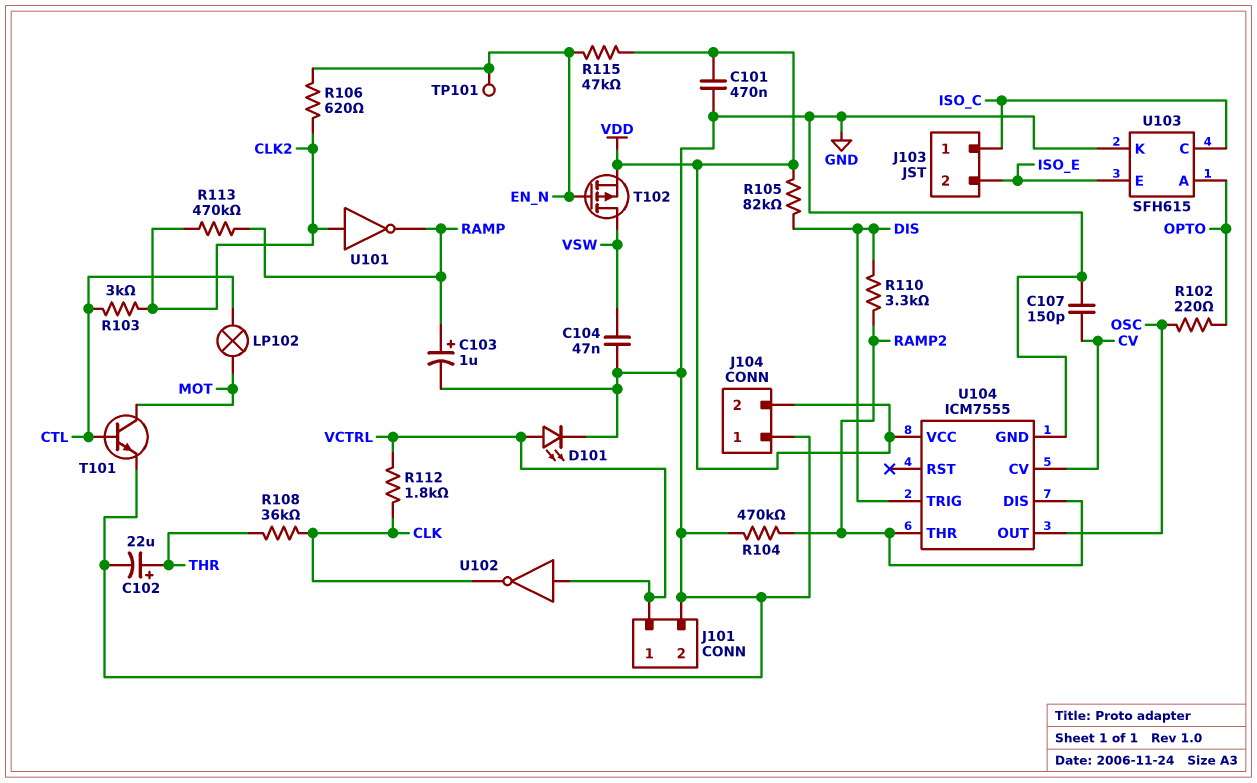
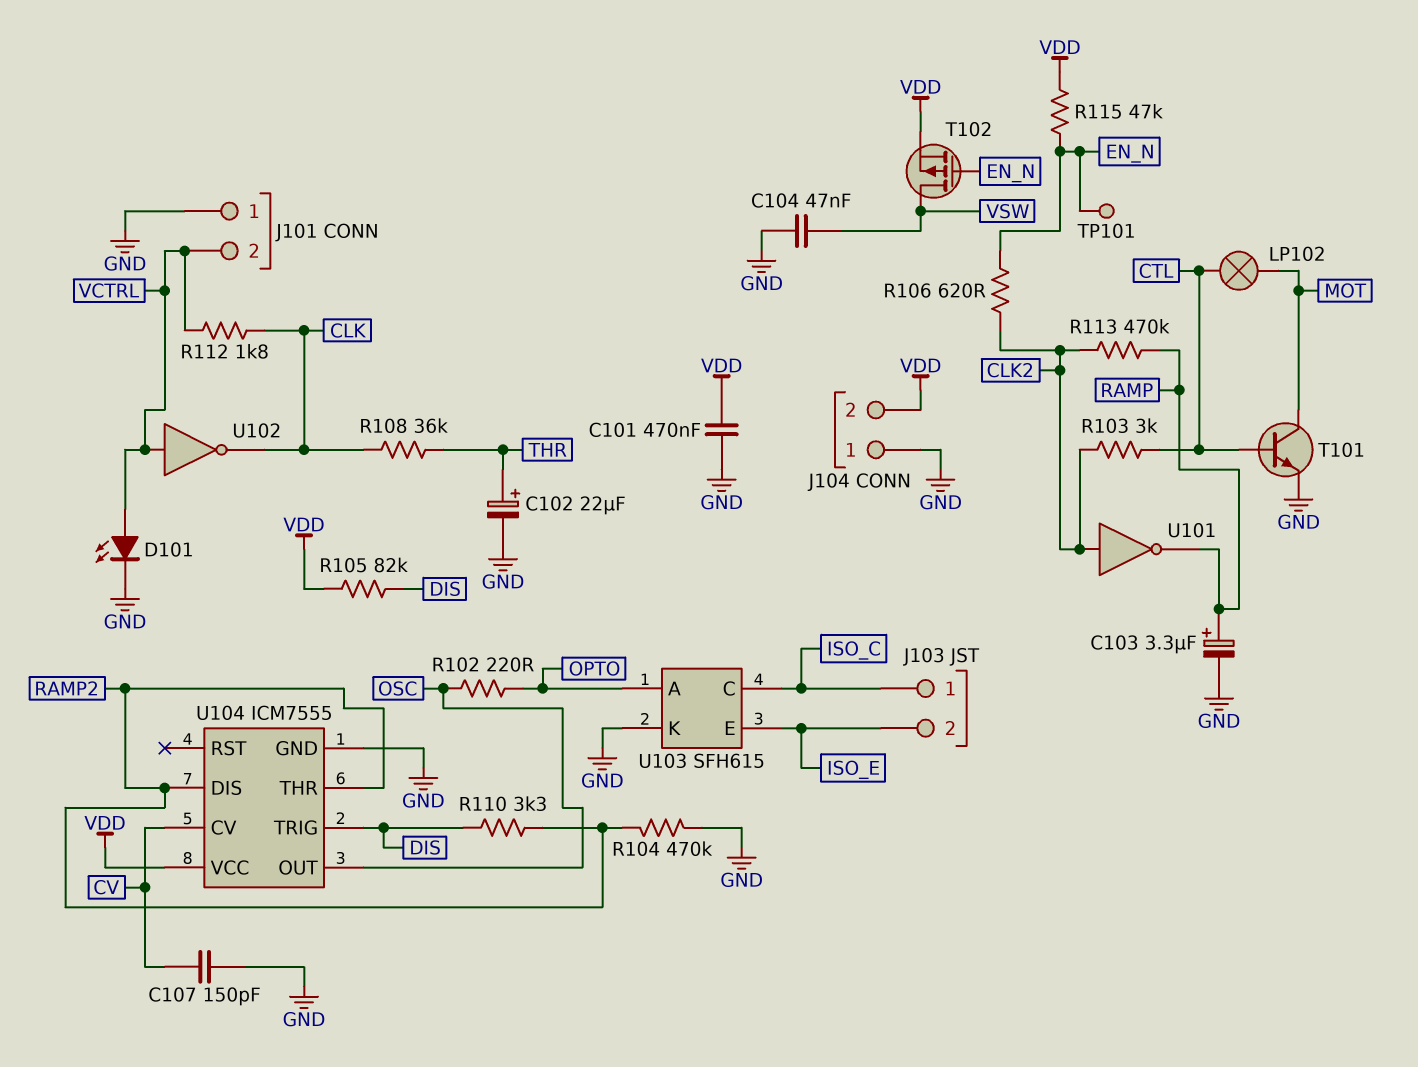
C103: 1uF (plus RAMP, minus GND) -> 3.3uF (plus RAMP, minus GND)
J101 pin 1: VCTRL -> GND
J101 pin 2: GND -> VCTRL

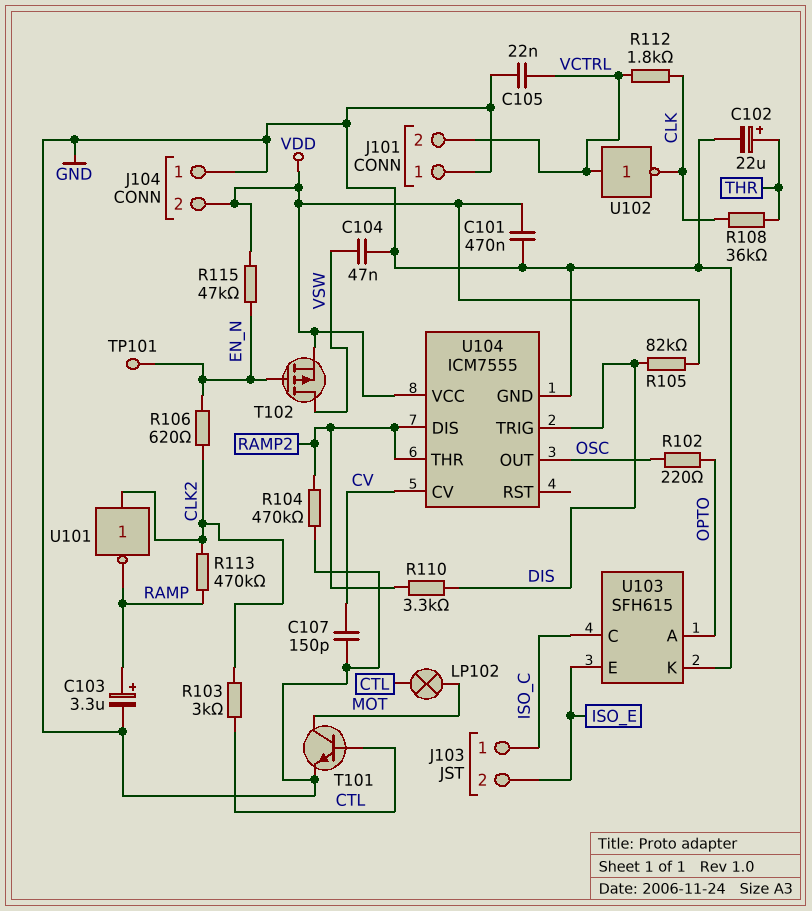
C105: none -> 22nF (GND, VCTRL)
D101: LED (A VCTRL, K GND) -> none

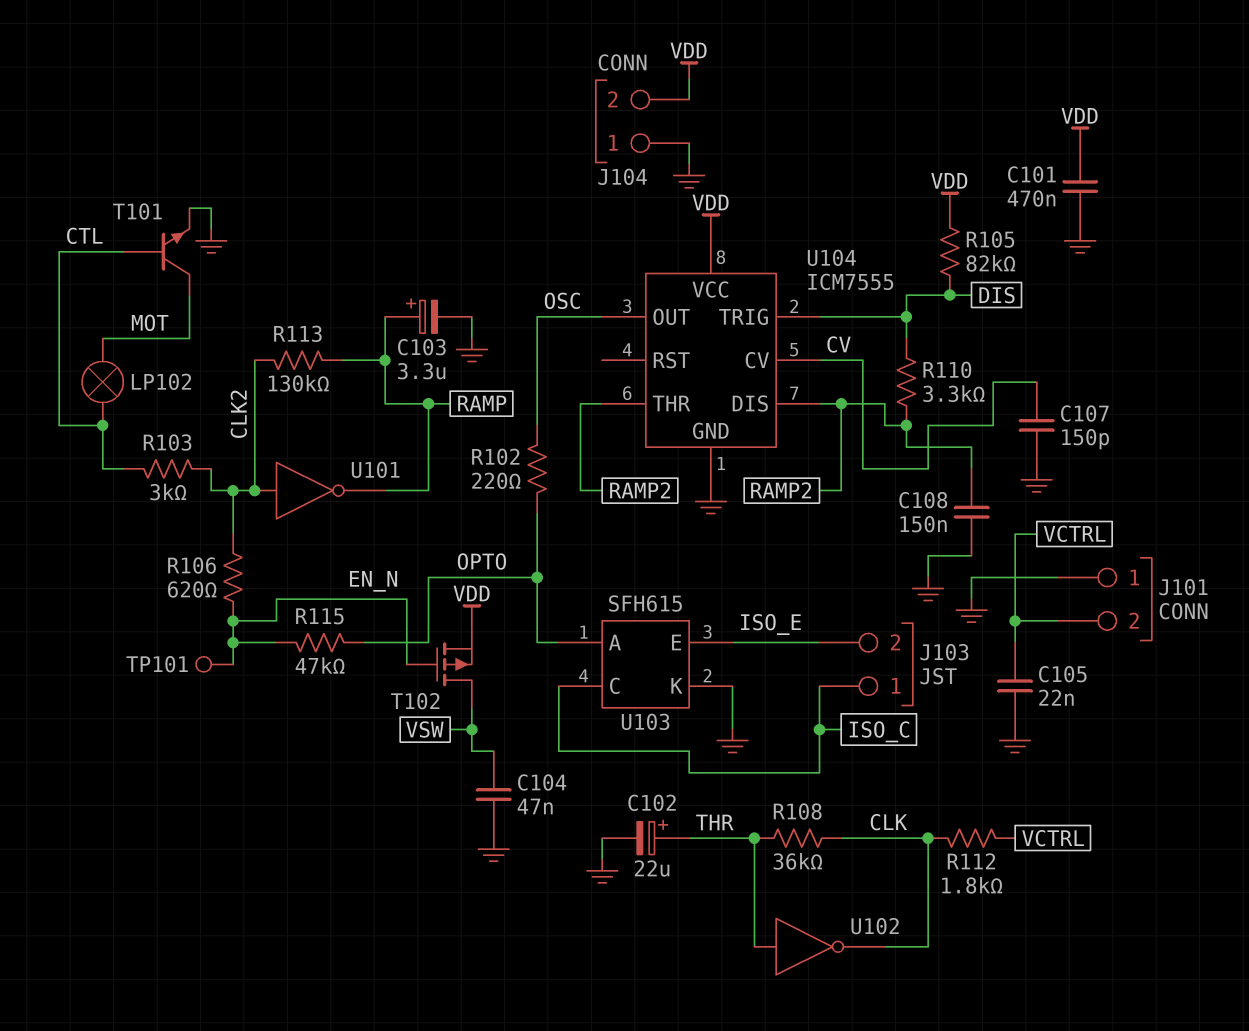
C108: none -> 150nF (GND, RAMP2)
R104: 470k (GND, RAMP2) -> none
R113: 470k (CLK2, RAMP) -> 130k (CLK2, RAMP)
R115: 47k (EN_N, VDD) -> 47k (EN_N, OPTO)
U102: NOT (in VCTRL, out CLK) -> NOT (in THR, out CLK)

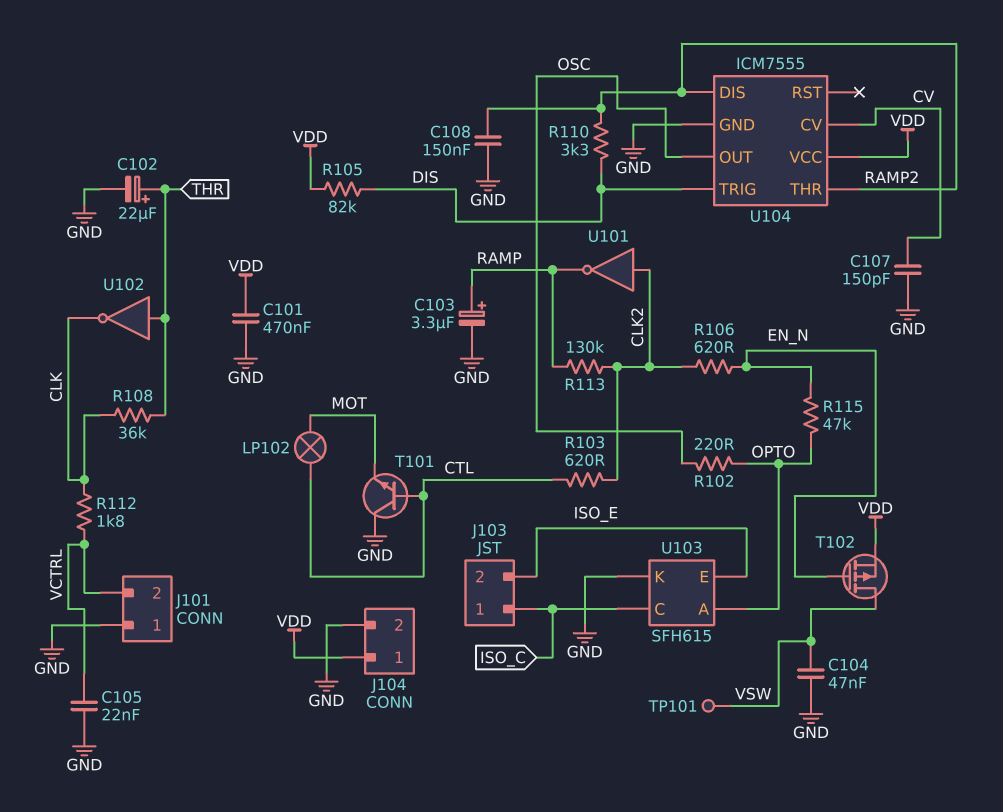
J104 pin 1: GND -> VDD
J104 pin 2: VDD -> GND
R103: 3k (CLK2, CTL) -> 620 (CLK2, CTL)
T101: NPN (B CTL, C MOT, E GND) -> NPN (B CTL, C GND, E MOT)
TP101: test point (EN_N) -> test point (VSW)

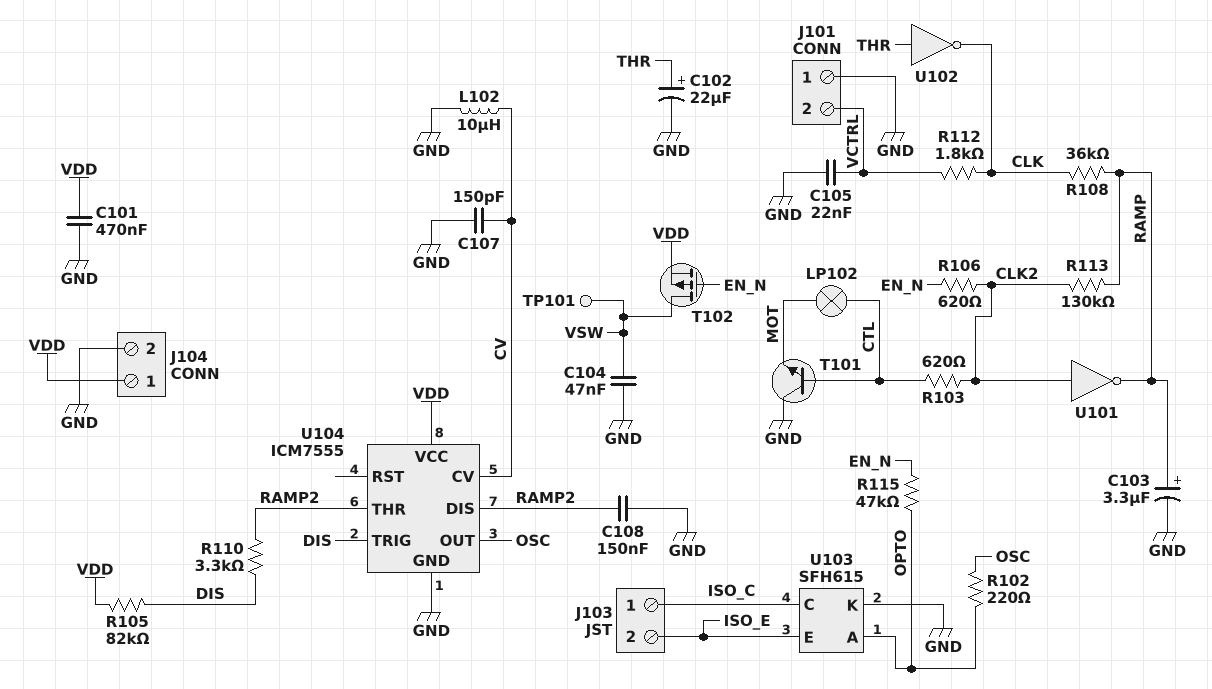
L102: none -> 10uH (CV, GND)
R108: 36k (CLK, THR) -> 36k (CLK, RAMP)

